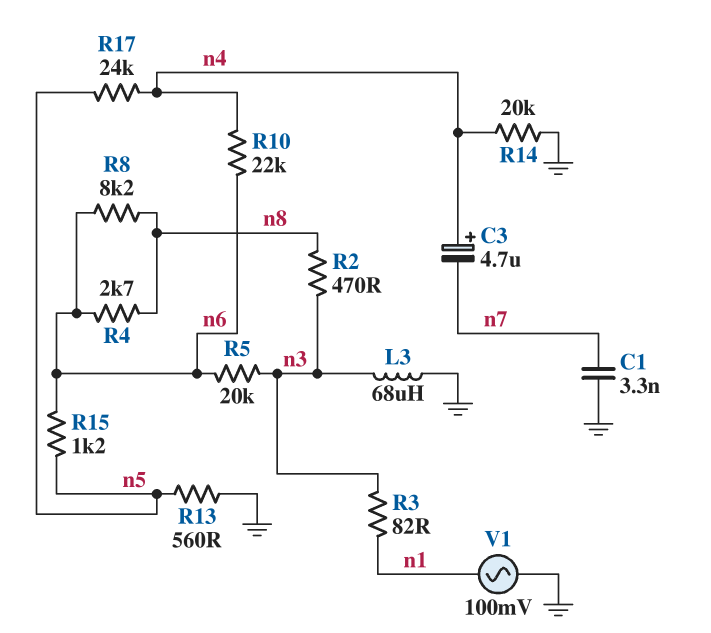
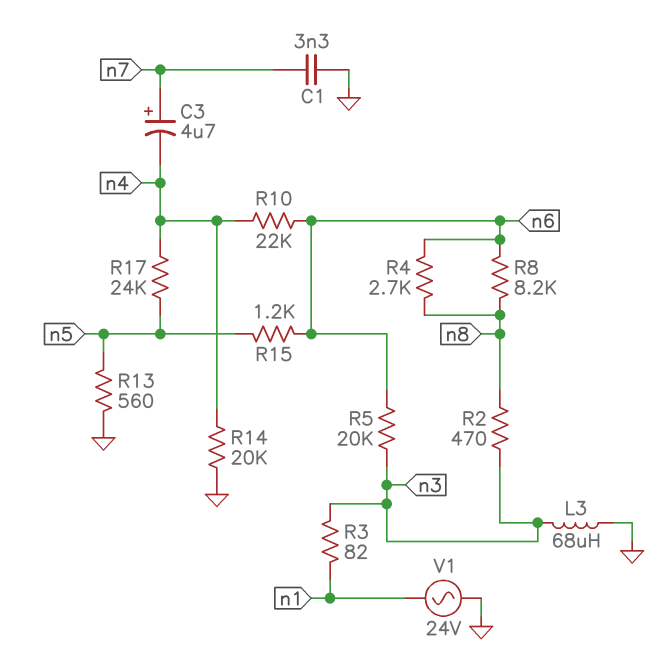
C3: 4.7uF (plus n4, minus n7) -> 4.7uF (plus n7, minus n4)
V1: AC 100mV (GND, n1) -> AC 24V (GND, n1)

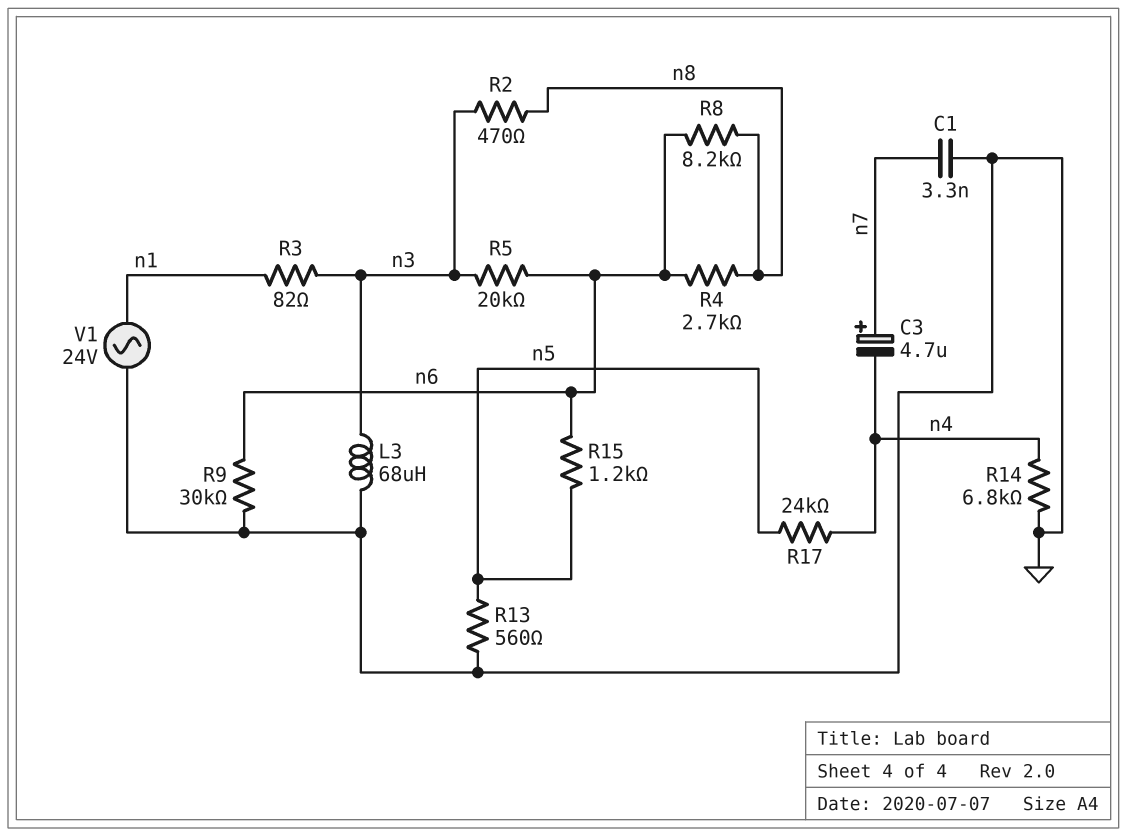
R9: none -> 30k (GND, n6)
R10: 22k (n4, n6) -> none
R14: 20k (GND, n4) -> 6.8k (GND, n4)

